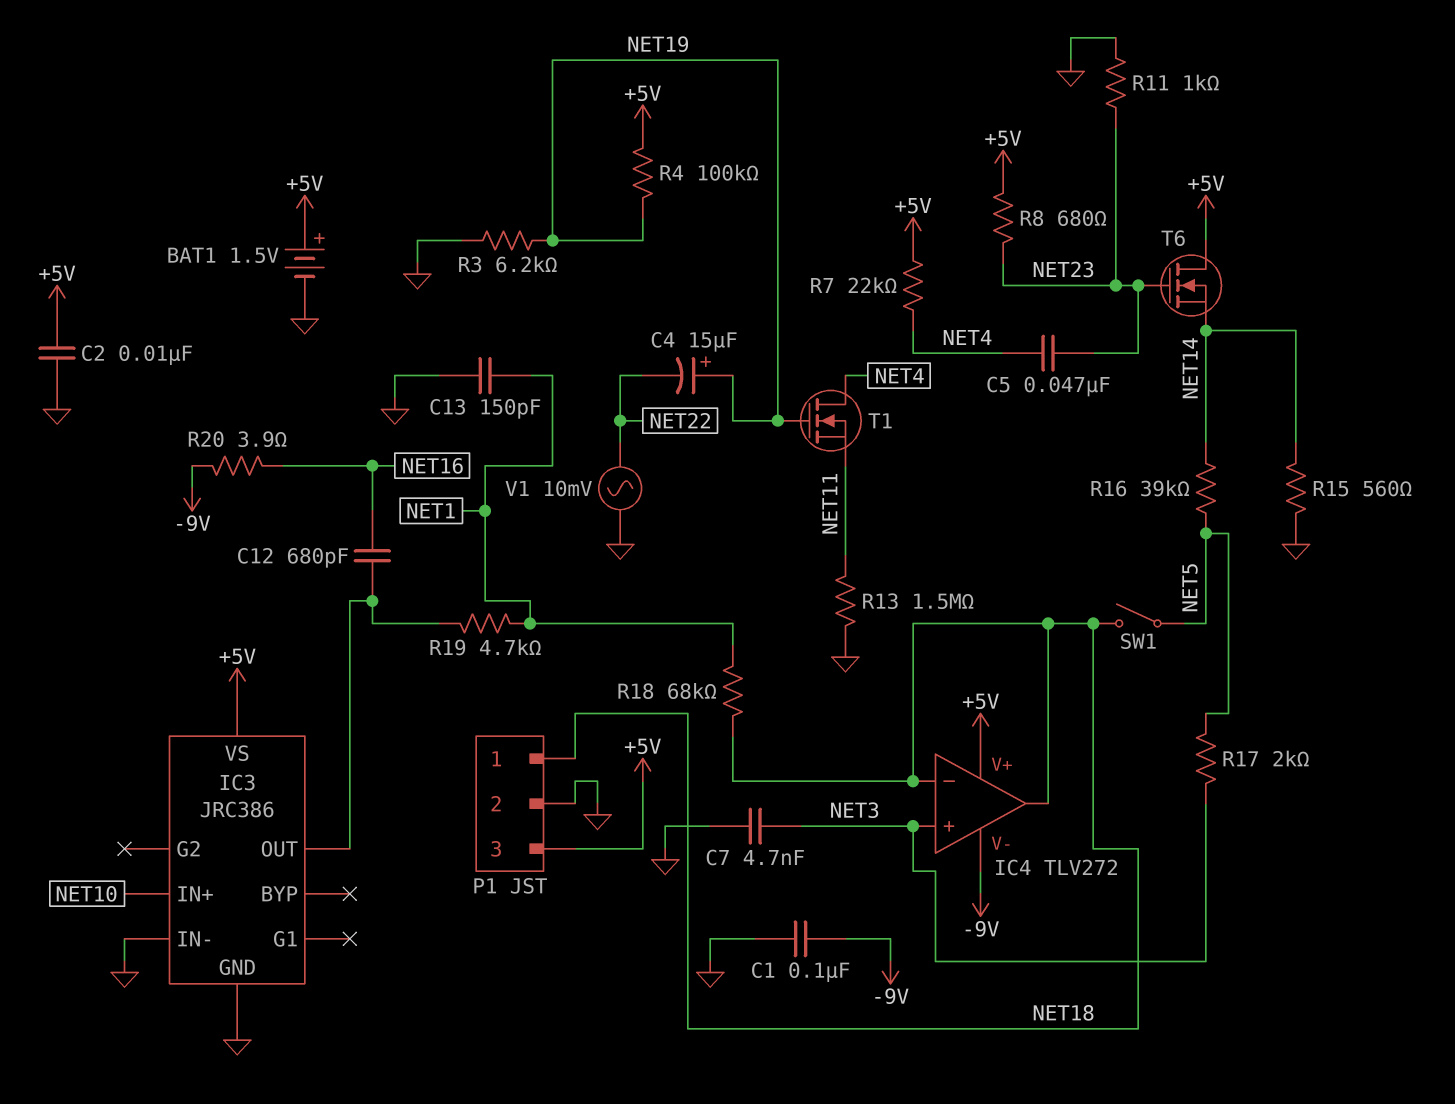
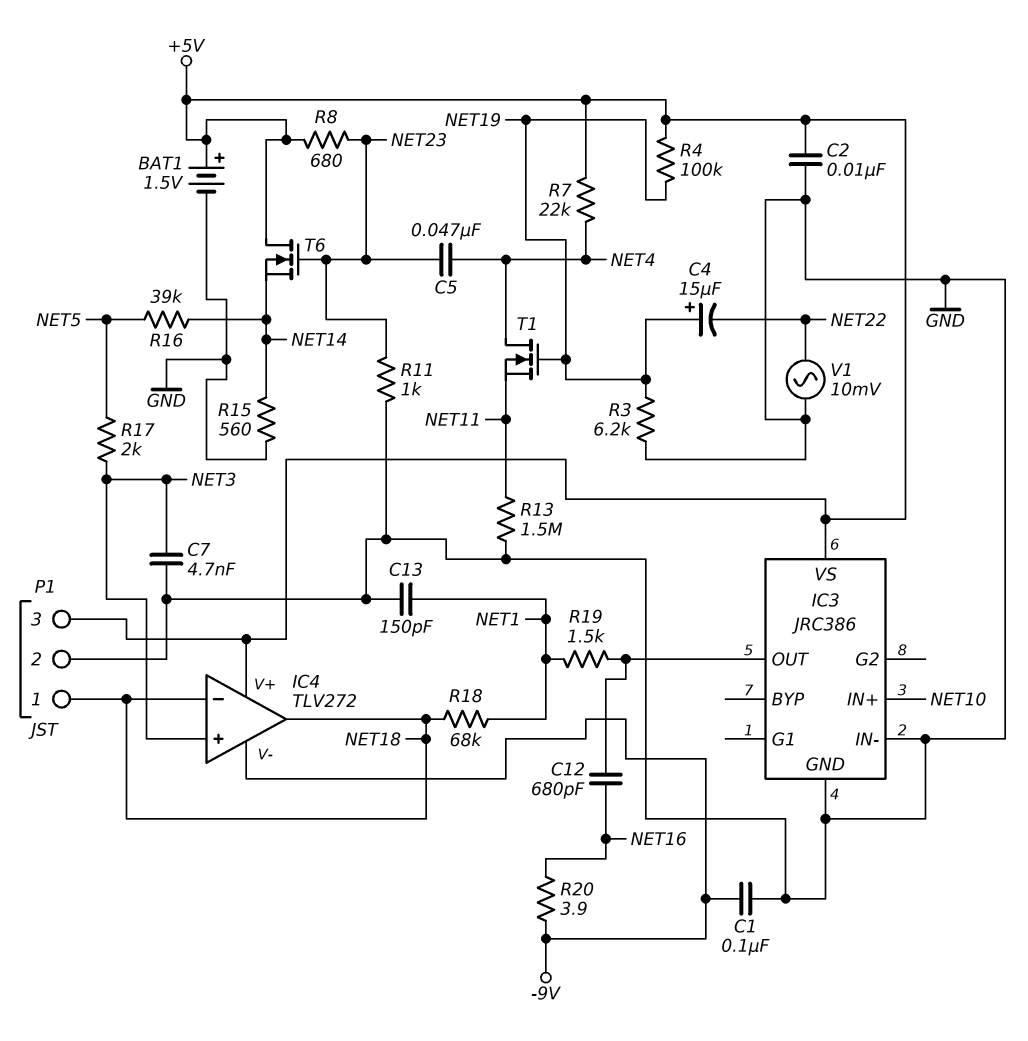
R19: 4.7k (IC3/OUT, NET1) -> 1.5k (IC3/OUT, NET1)
SW1: switch (NET5, NET18) -> none

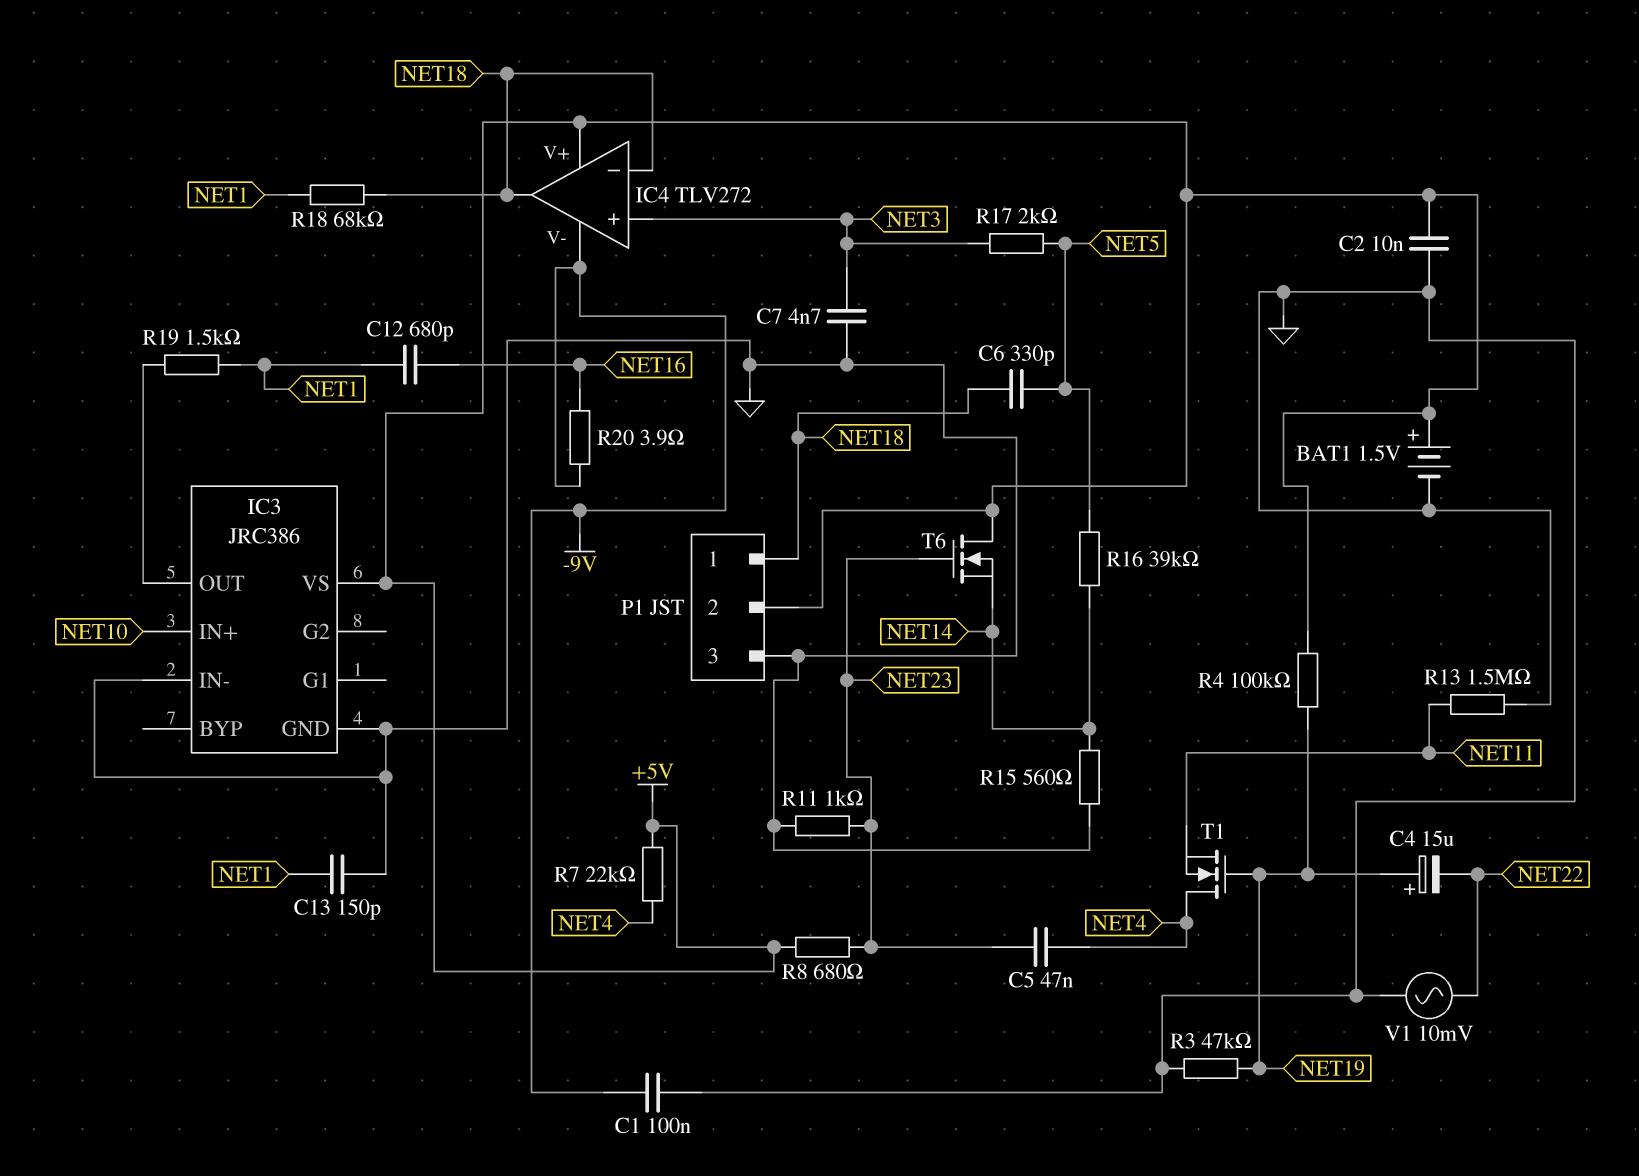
C6: none -> 330pF (NET5, NET18)
C12: 680pF (IC3/OUT, NET16) -> 680pF (NET1, NET16)
P1 pin 2: GND -> +5V
P1 pin 3: +5V -> GND
R3: 6.2k (GND, NET19) -> 47k (GND, NET19)

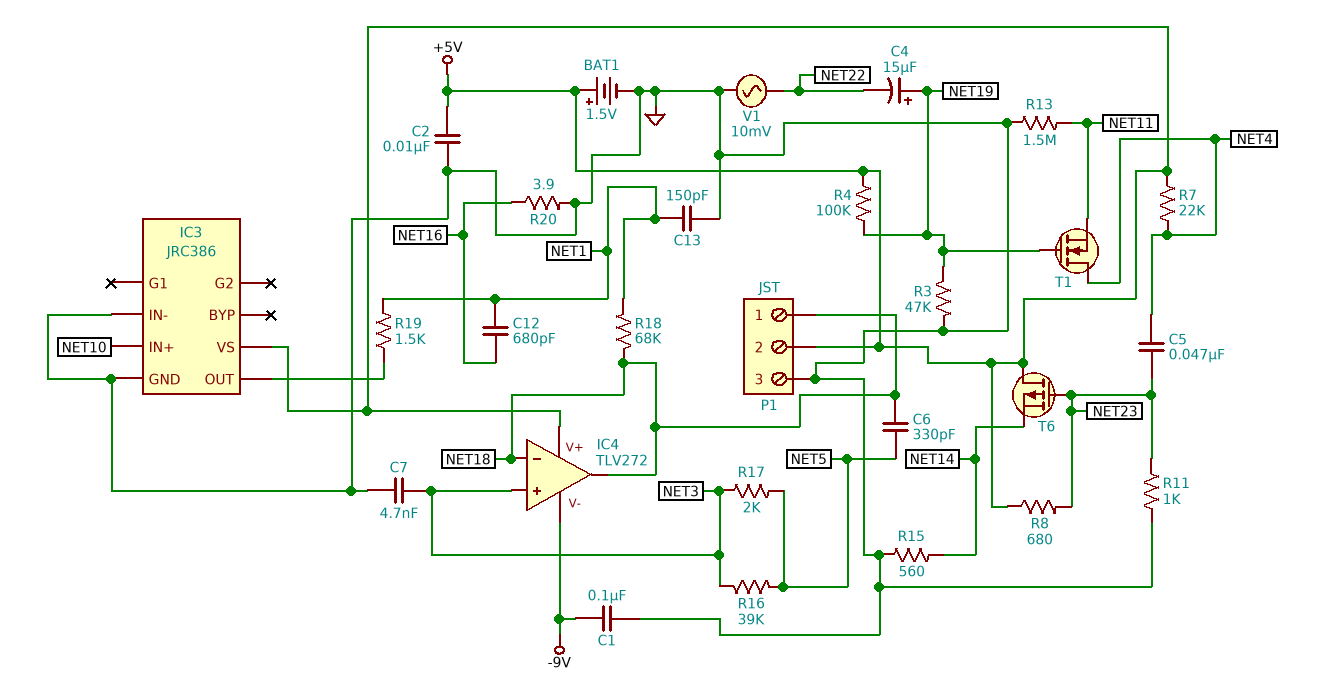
R16: 39k (NET5, NET14) -> 39k (NET3, NET5)
R20: 3.9 (-9V, NET16) -> 3.9 (GND, NET16)
T6: NMOS (G NET23, D +5V, S NET14) -> PMOS (G NET23, D +5V, S NET14)

